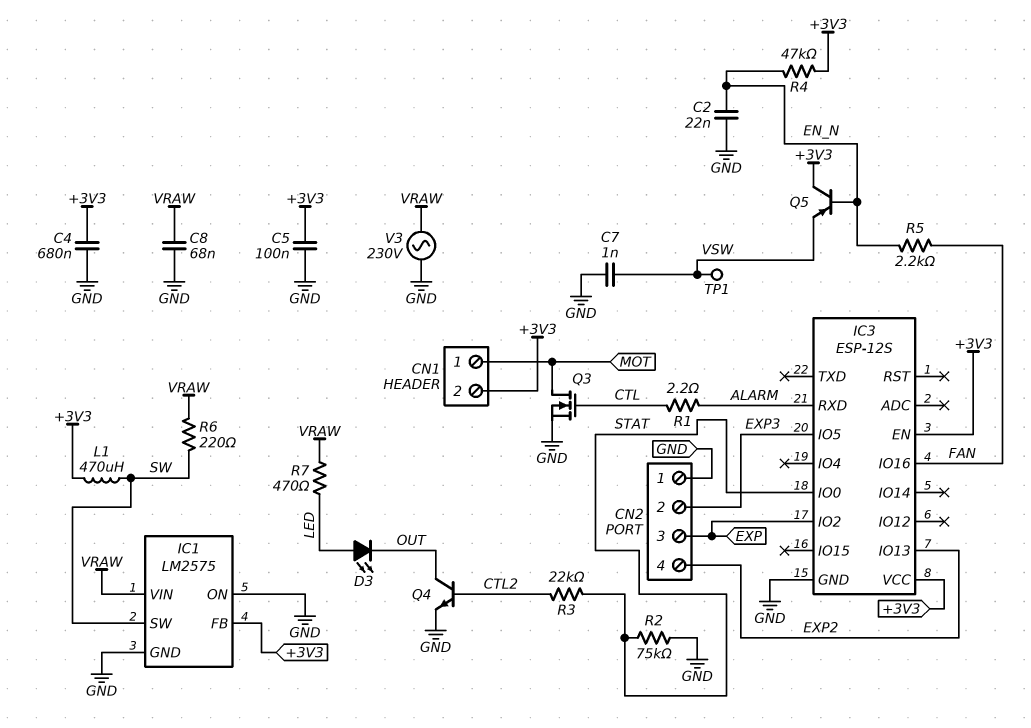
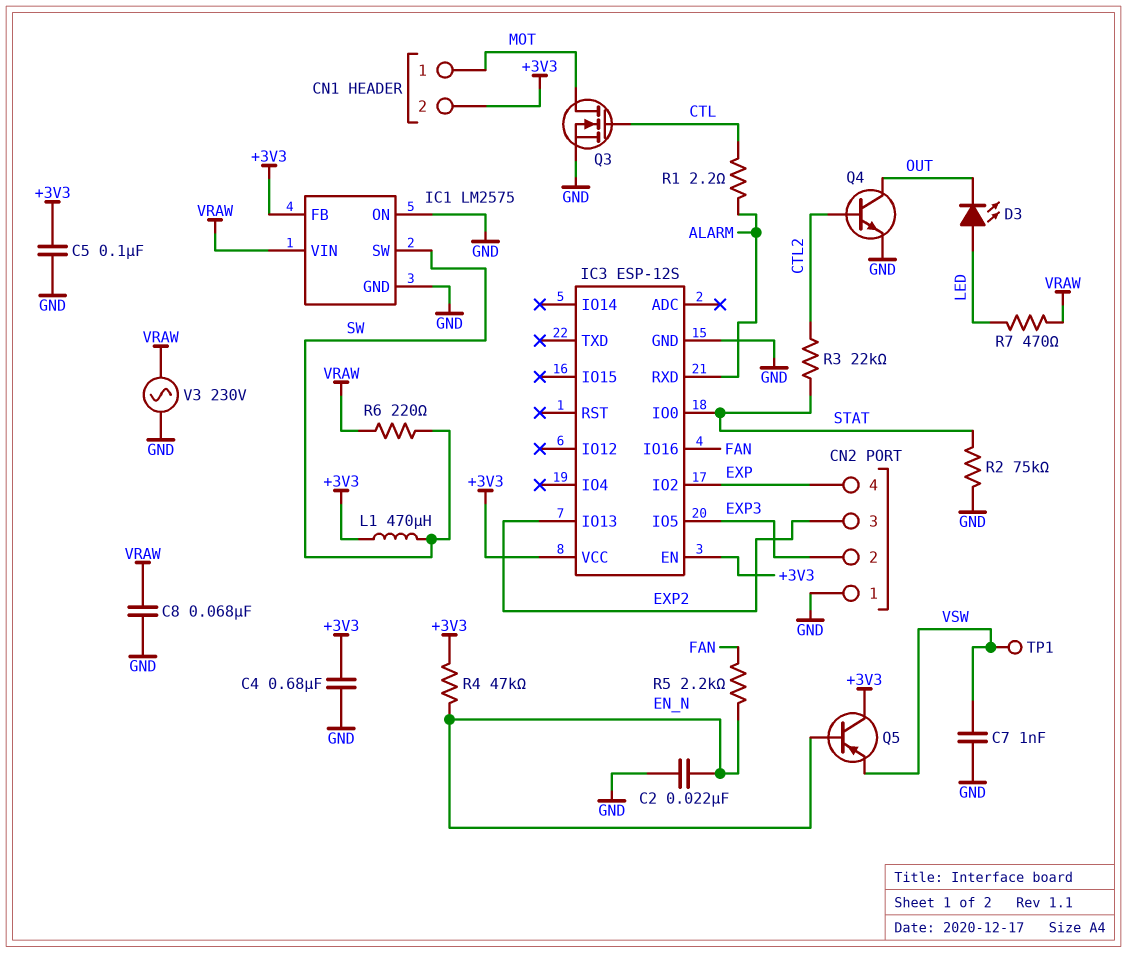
CN2 pin 3: EXP -> EXP2
CN2 pin 4: EXP2 -> EXP

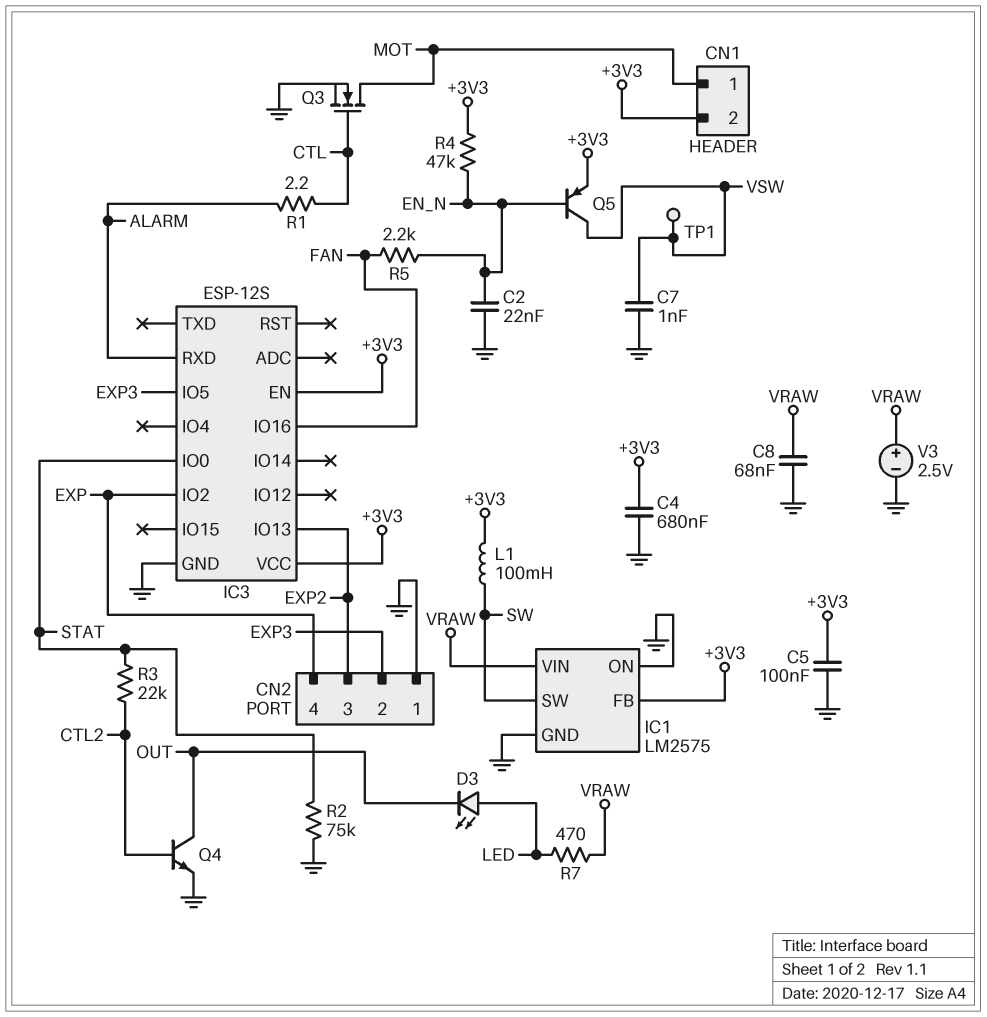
L1: 470uH (+3V3, SW) -> 100mH (+3V3, SW)
Q5: PNP (B EN_N, C +3V3, E VSW) -> PNP (B EN_N, C VSW, E +3V3)
R6: 220 (SW, VRAW) -> none
V3: AC 230V (GND, VRAW) -> 2.5V (plus VRAW, minus GND)

